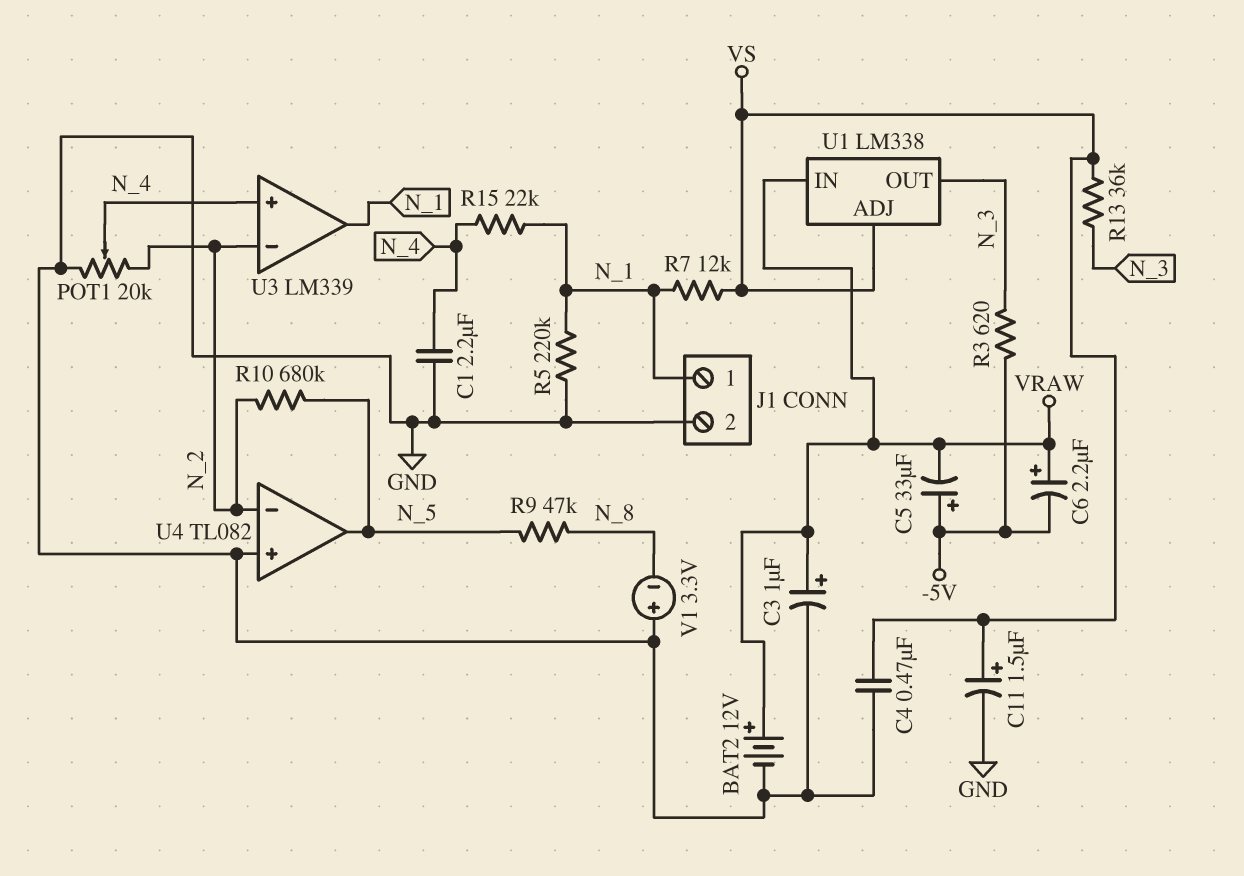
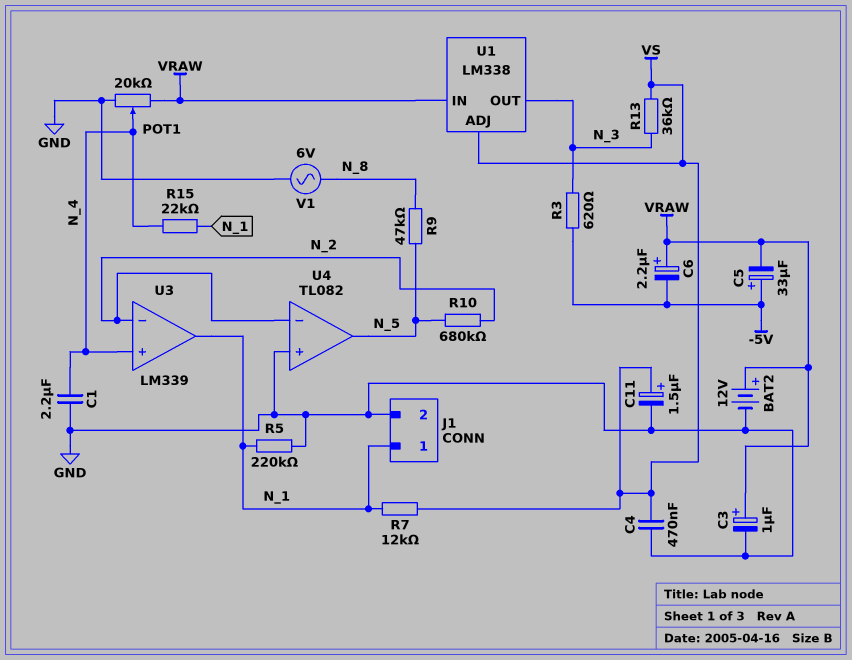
POT1: 20k (GND, N_2, wiper N_4) -> 20k (GND, VRAW, wiper N_4)
V1: 3.3V (plus GND, minus N_8) -> AC 6V (GND, N_8)

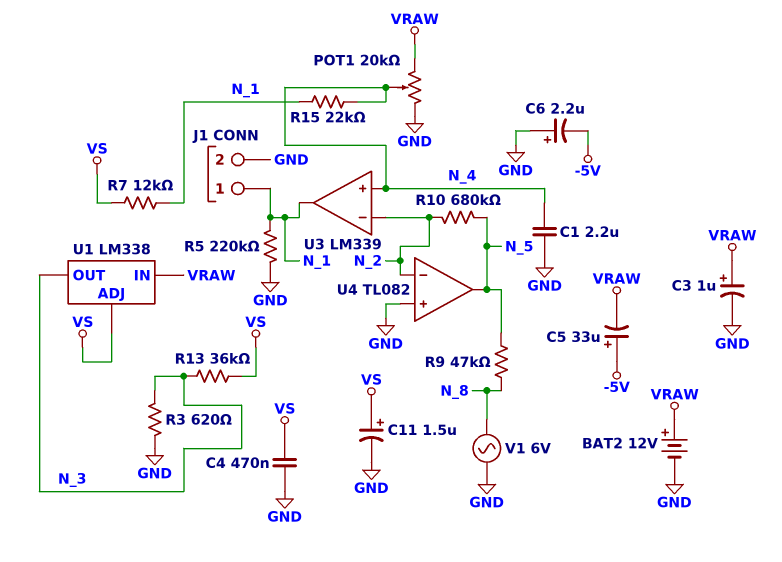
C6: 2.2uF (plus VRAW, minus -5V) -> 2.2uF (plus GND, minus -5V)
R3: 620 (-5V, N_3) -> 620 (GND, N_3)

